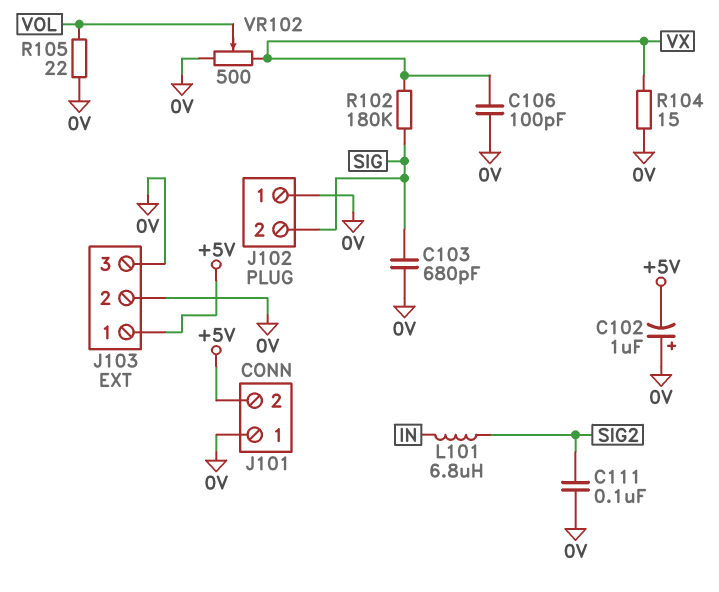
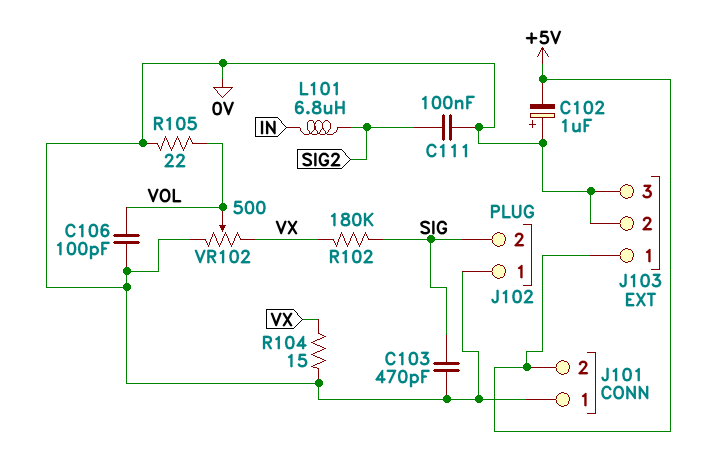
C103: 680pF (0V, SIG) -> 470pF (0V, SIG)
C106: 100pF (0V, VX) -> 100pF (0V, VOL)

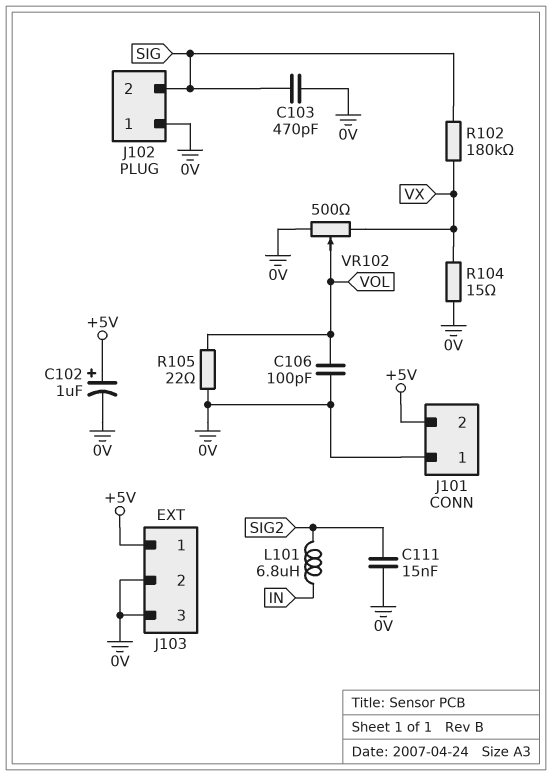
C102: 1uF (plus 0V, minus +5V) -> 1uF (plus +5V, minus 0V)
C111: 100nF (0V, SIG2) -> 15nF (0V, SIG2)

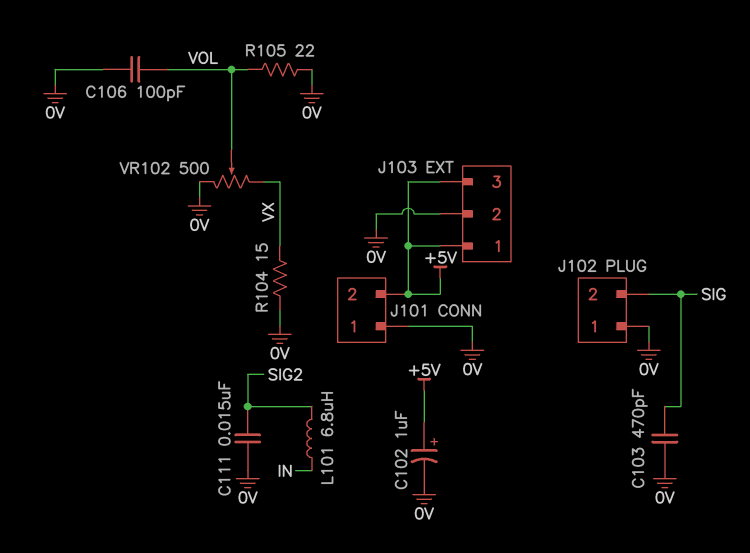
J103 pin 3: 0V -> +5V
R102: 180k (SIG, VX) -> none

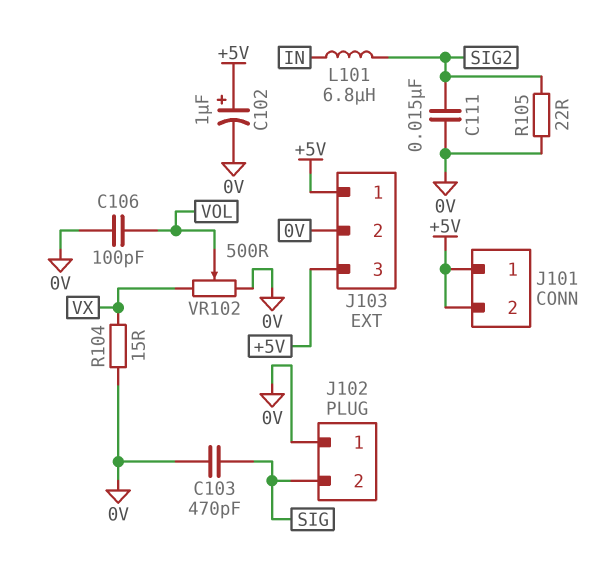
J101 pin 1: 0V -> +5V
R105: 22 (0V, VOL) -> 22 (0V, SIG2)

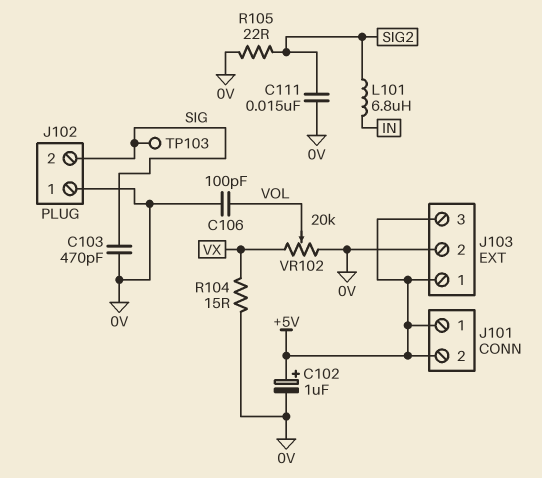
TP103: none -> test point (SIG)
VR102: 500 (0V, VX, wiper VOL) -> 20k (0V, VX, wiper VOL)

